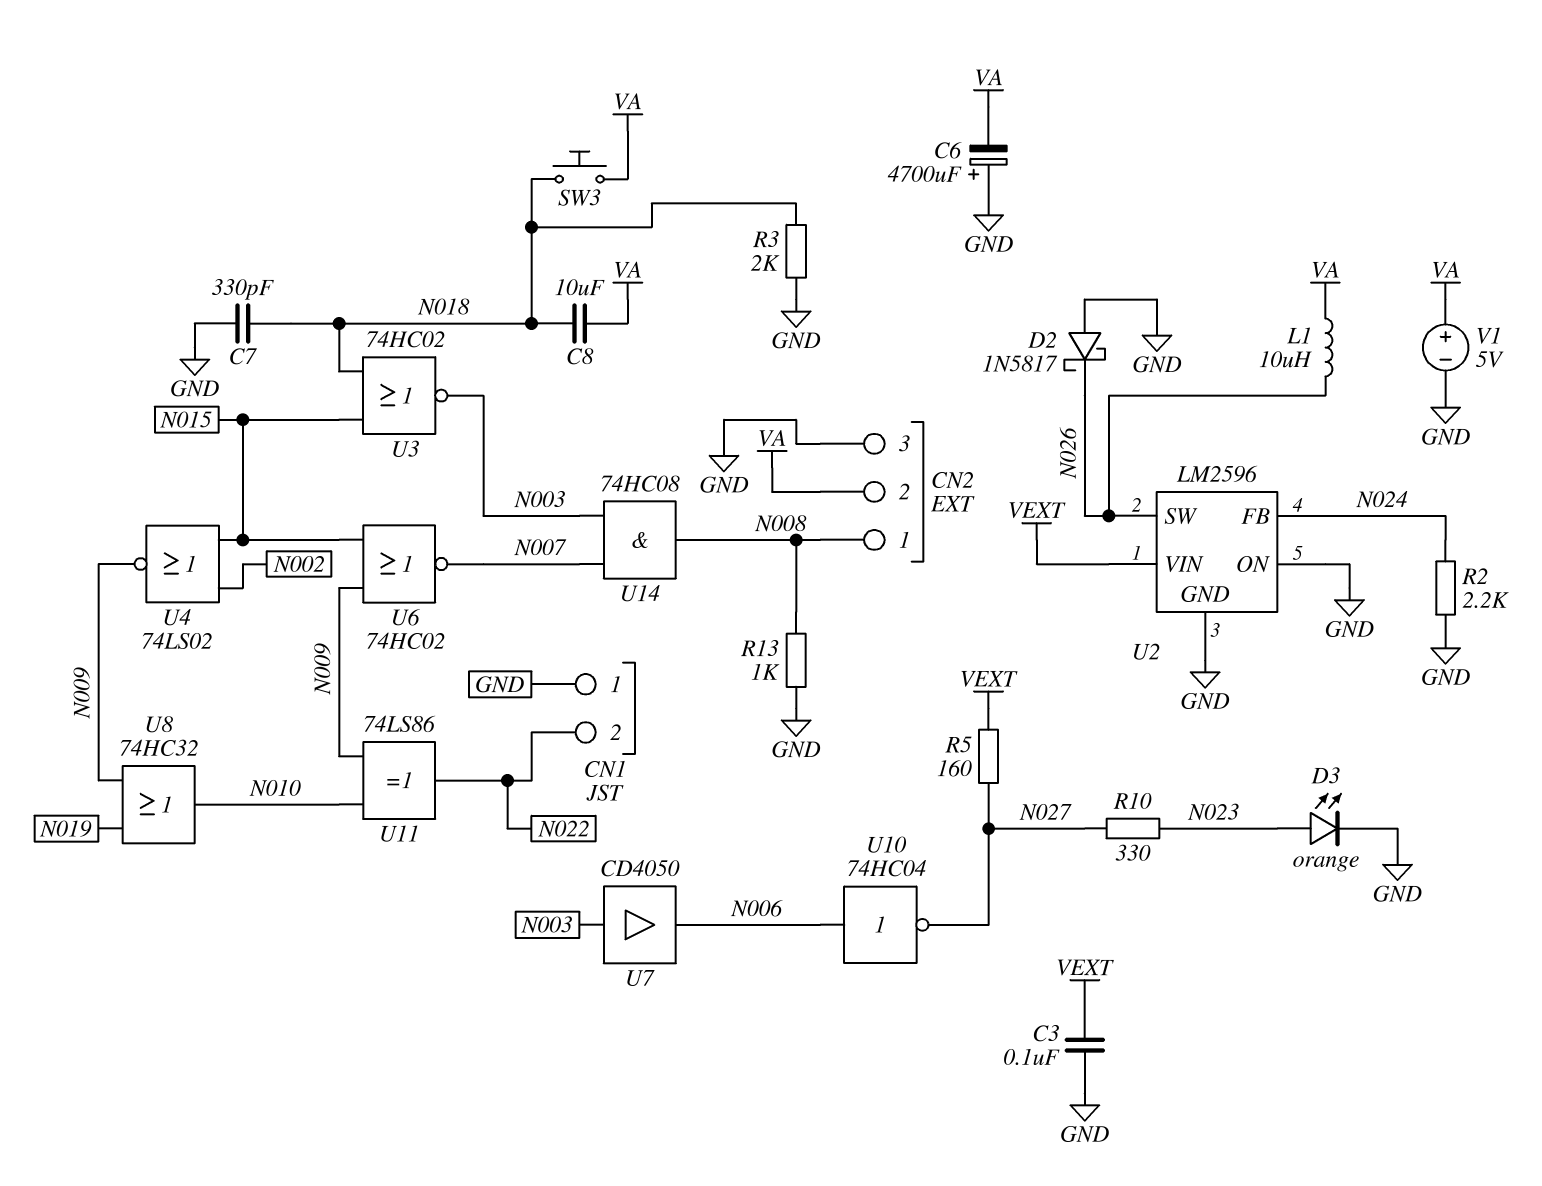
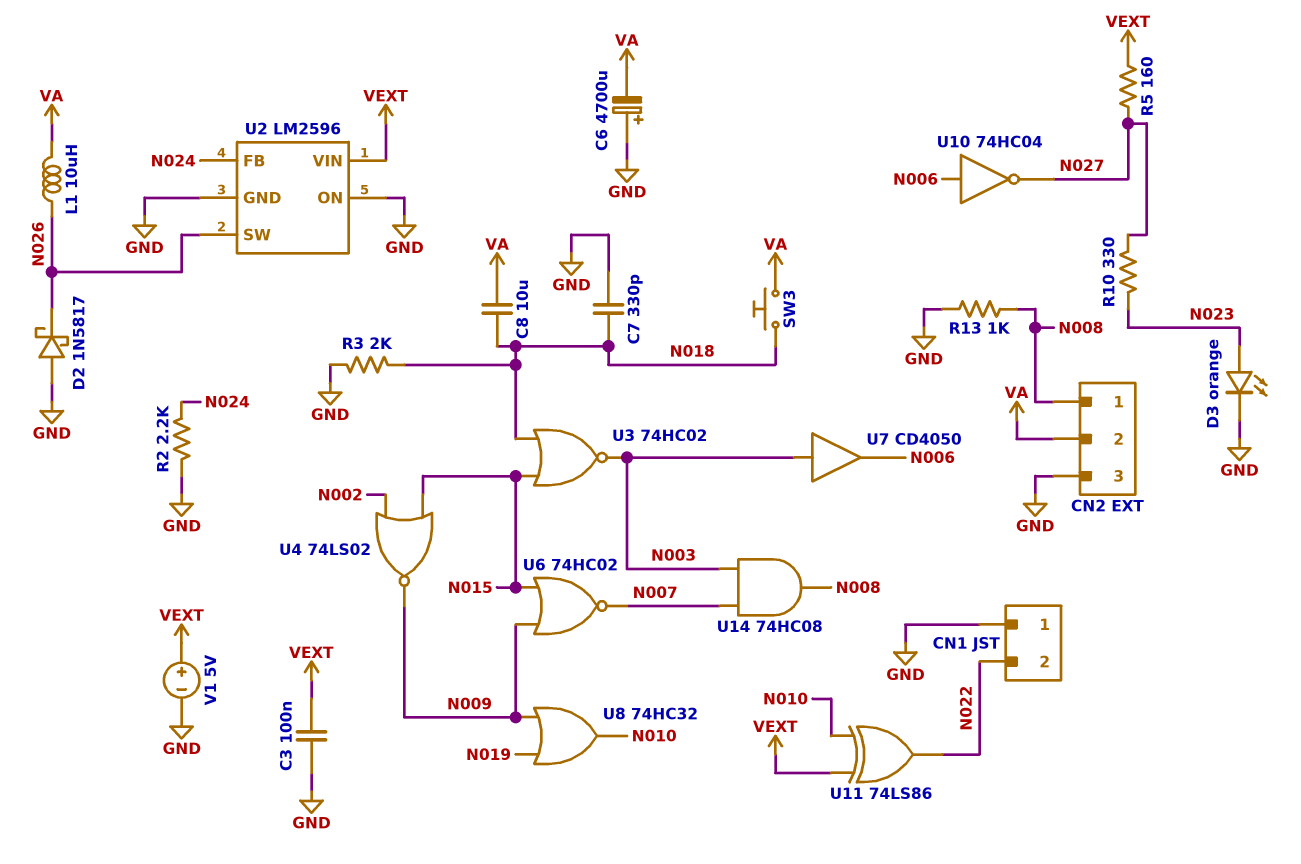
U11: XOR 74LS86 (in N009, in N010, out N022) -> XOR 74LS86 (in N010, in VEXT, out N022)
V1: 5V (plus VA, minus GND) -> 5V (plus VEXT, minus GND)

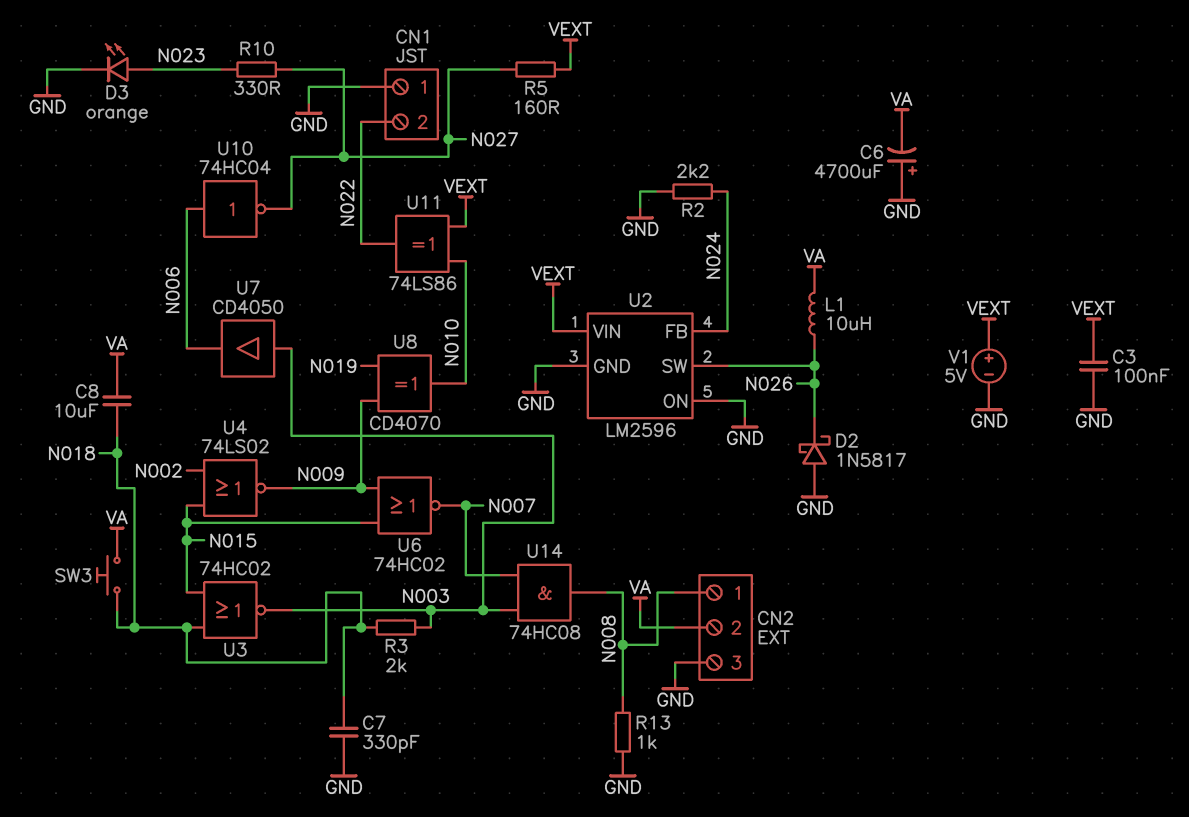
R3: 2k (GND, N018) -> 2k (N003, N018)
U8: OR 74HC32 (in N009, in N019, out N010) -> XOR CD4070 (in N009, in N019, out N010)

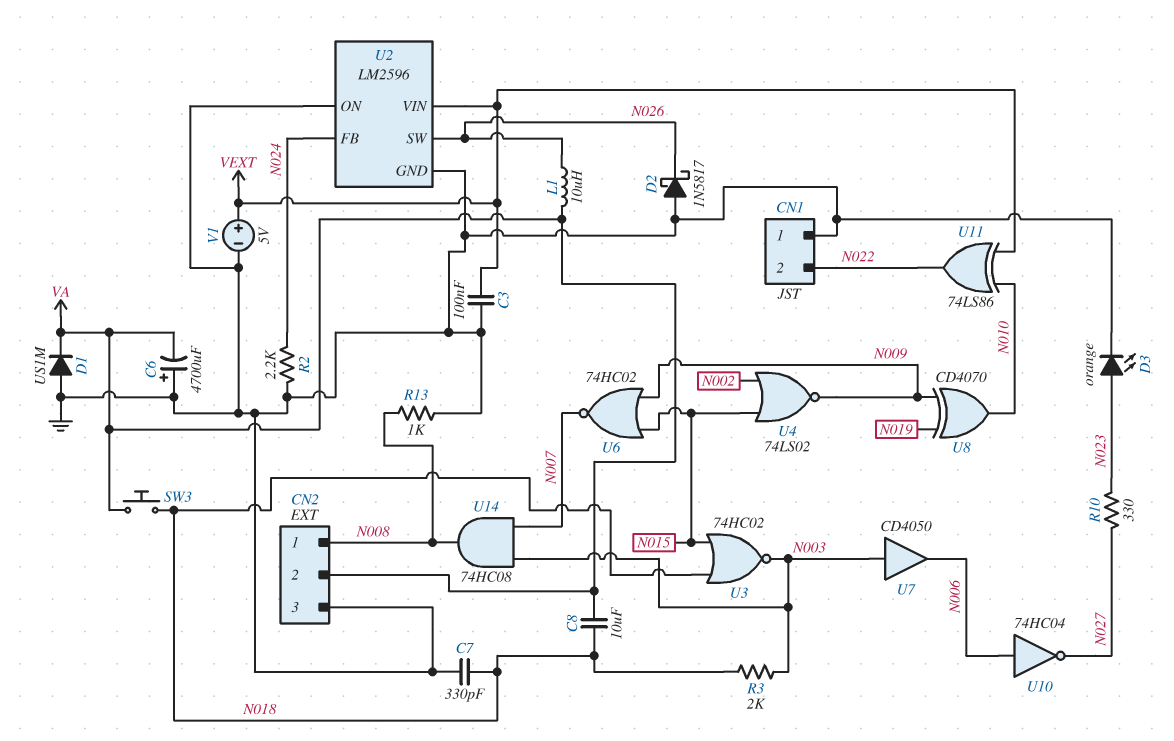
D1: none -> diode US1M (A GND, K VA)
R5: 160 (N027, VEXT) -> none

